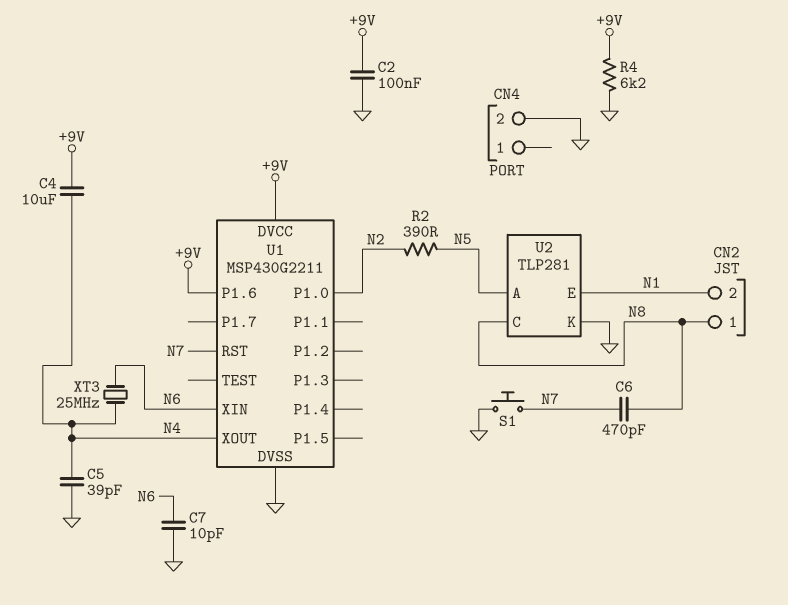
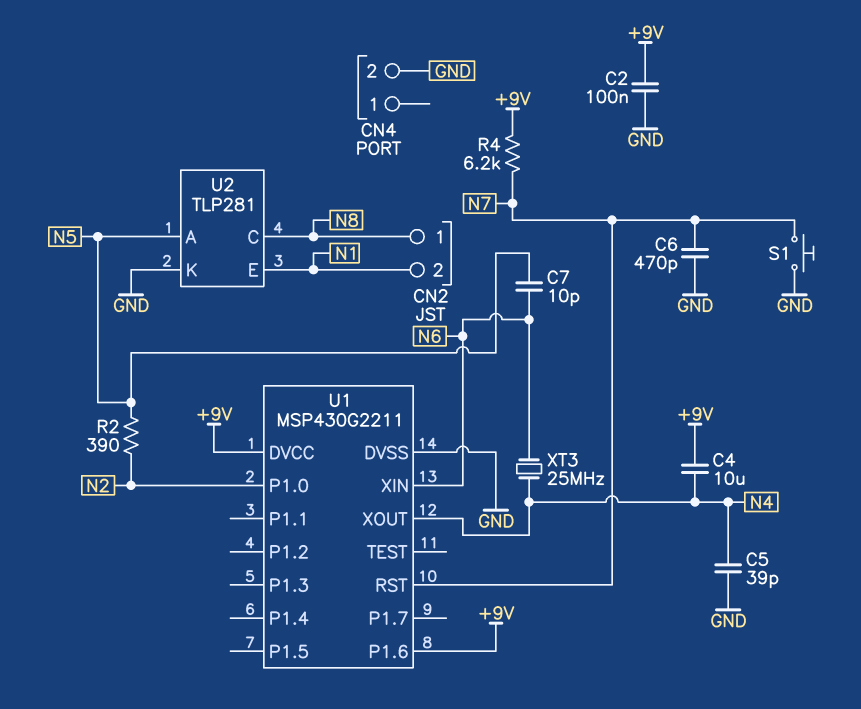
C6: 470pF (N7, N8) -> 470pF (GND, N7)
C7: 10pF (GND, N6) -> 10pF (N5, N6)
R4: 6.2k (+9V, GND) -> 6.2k (+9V, N7)

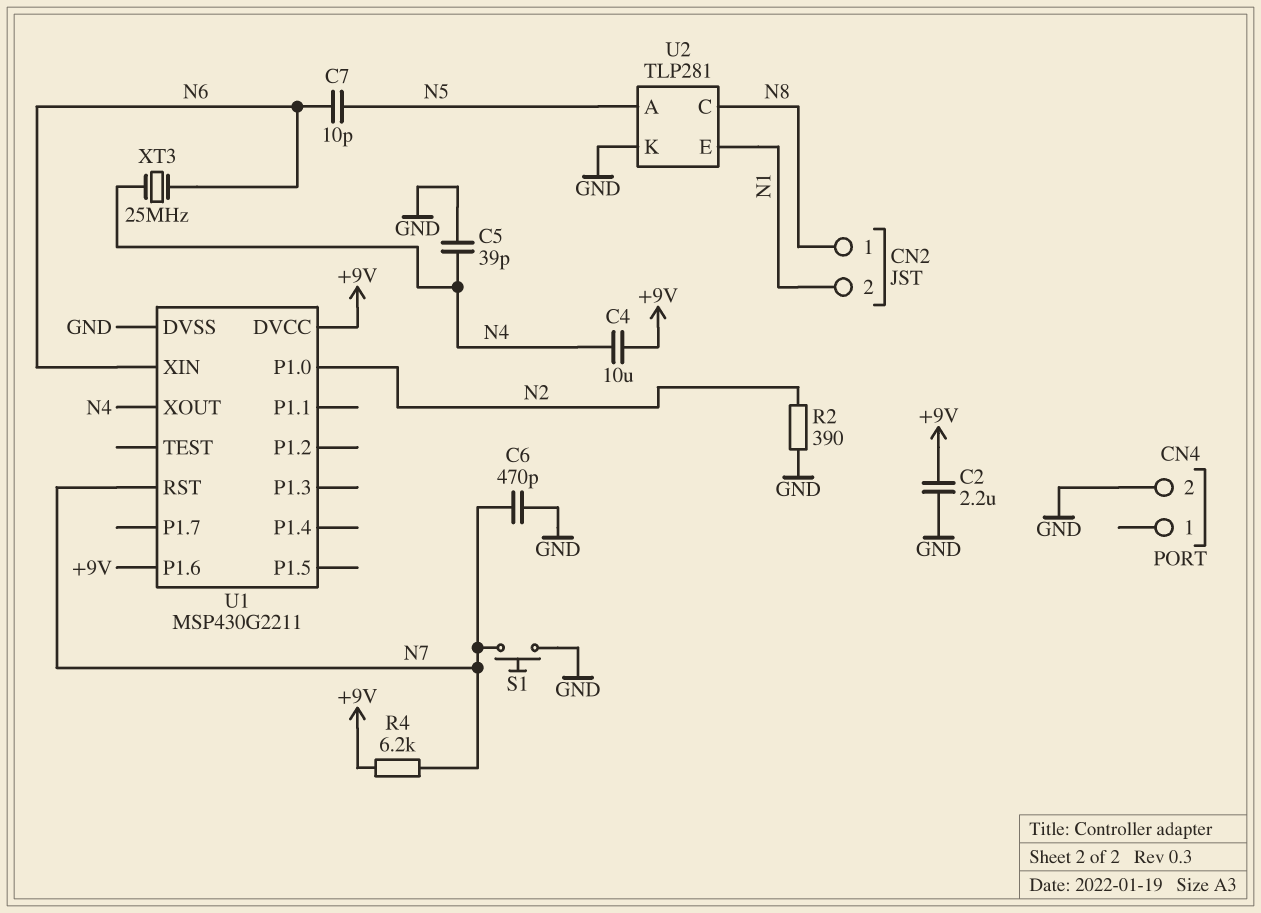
C2: 100nF (+9V, GND) -> 2.2uF (+9V, GND)
R2: 390 (N2, N5) -> 390 (GND, N2)

